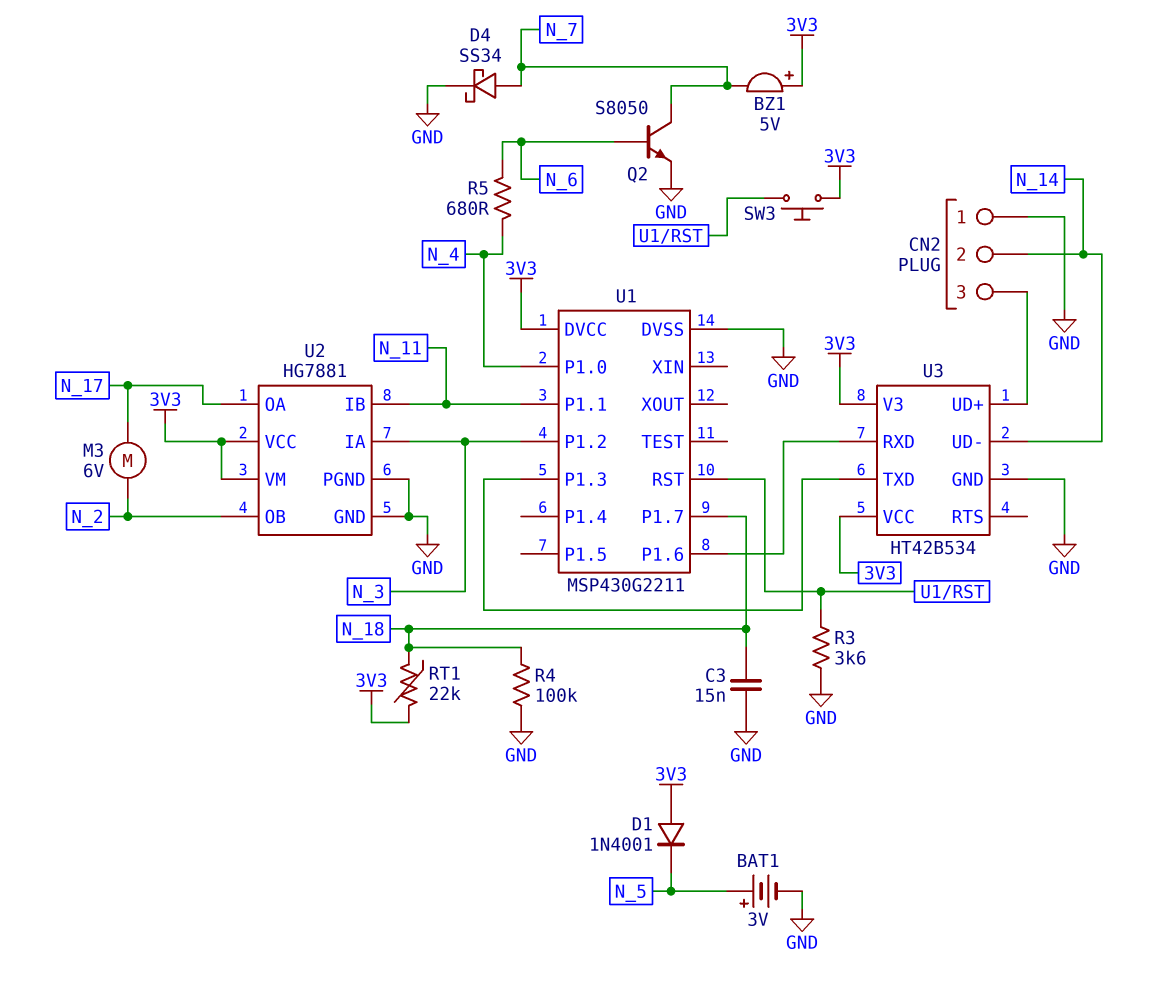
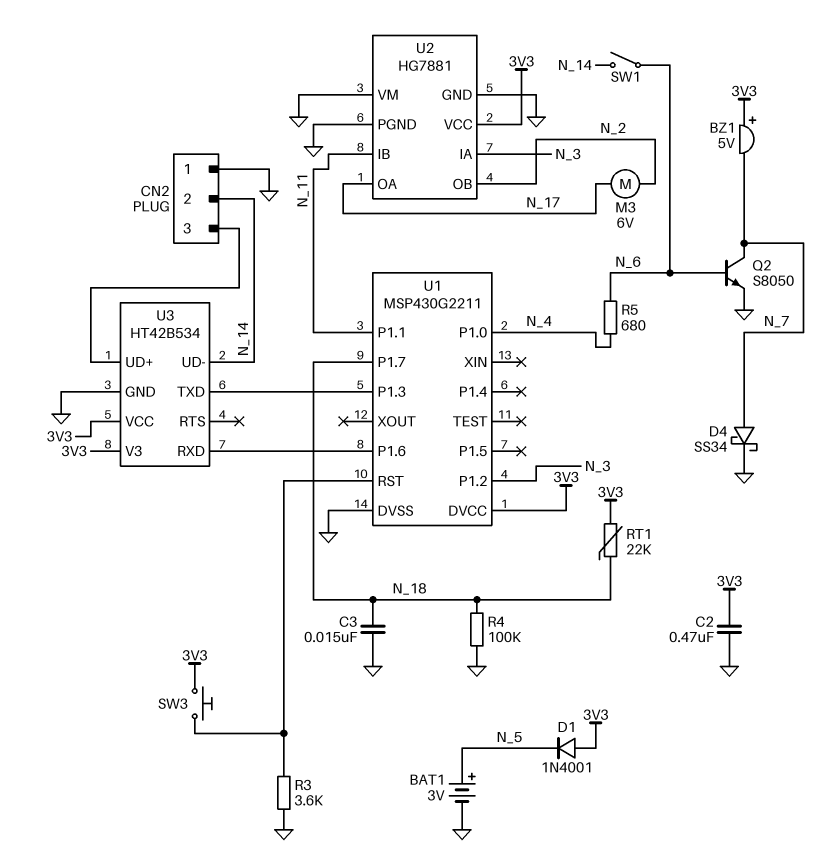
C2: none -> 470nF (3V3, GND)
SW1: none -> switch (N_6, N_14)
U2 pin VM: 3V3 -> GND

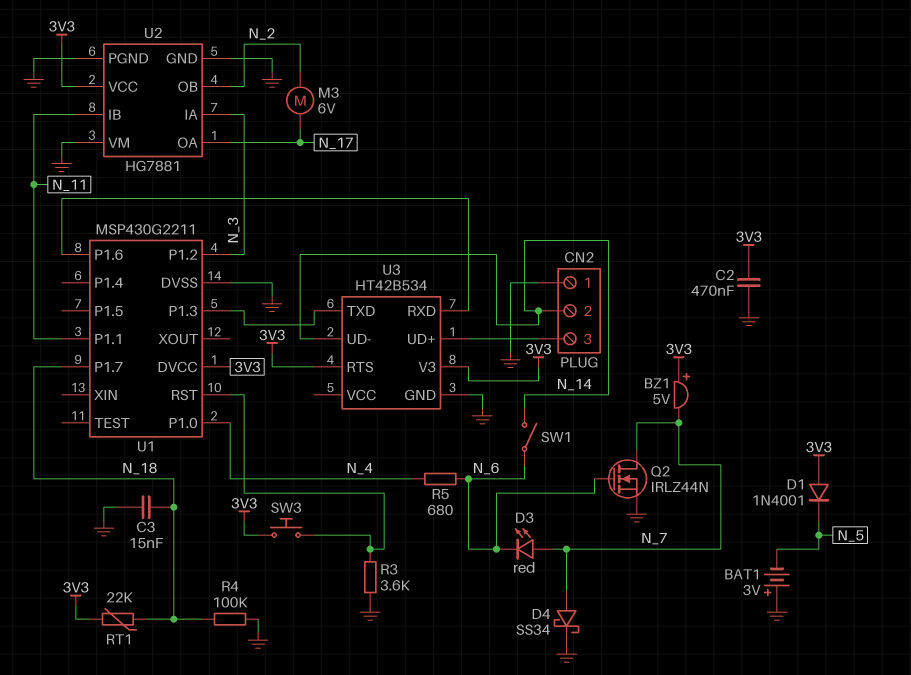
BAT1: 3V (plus N_5, minus GND) -> 3V (plus GND, minus N_5)
D3: none -> LED red (A N_7, K N_6)
Q2: NPN S8050 (B N_6, C N_7, E GND) -> NMOS IRLZ44N (G N_6, D N_7, S GND)
U3 pin RTS: none -> 3V3
U3 pin VCC: 3V3 -> none

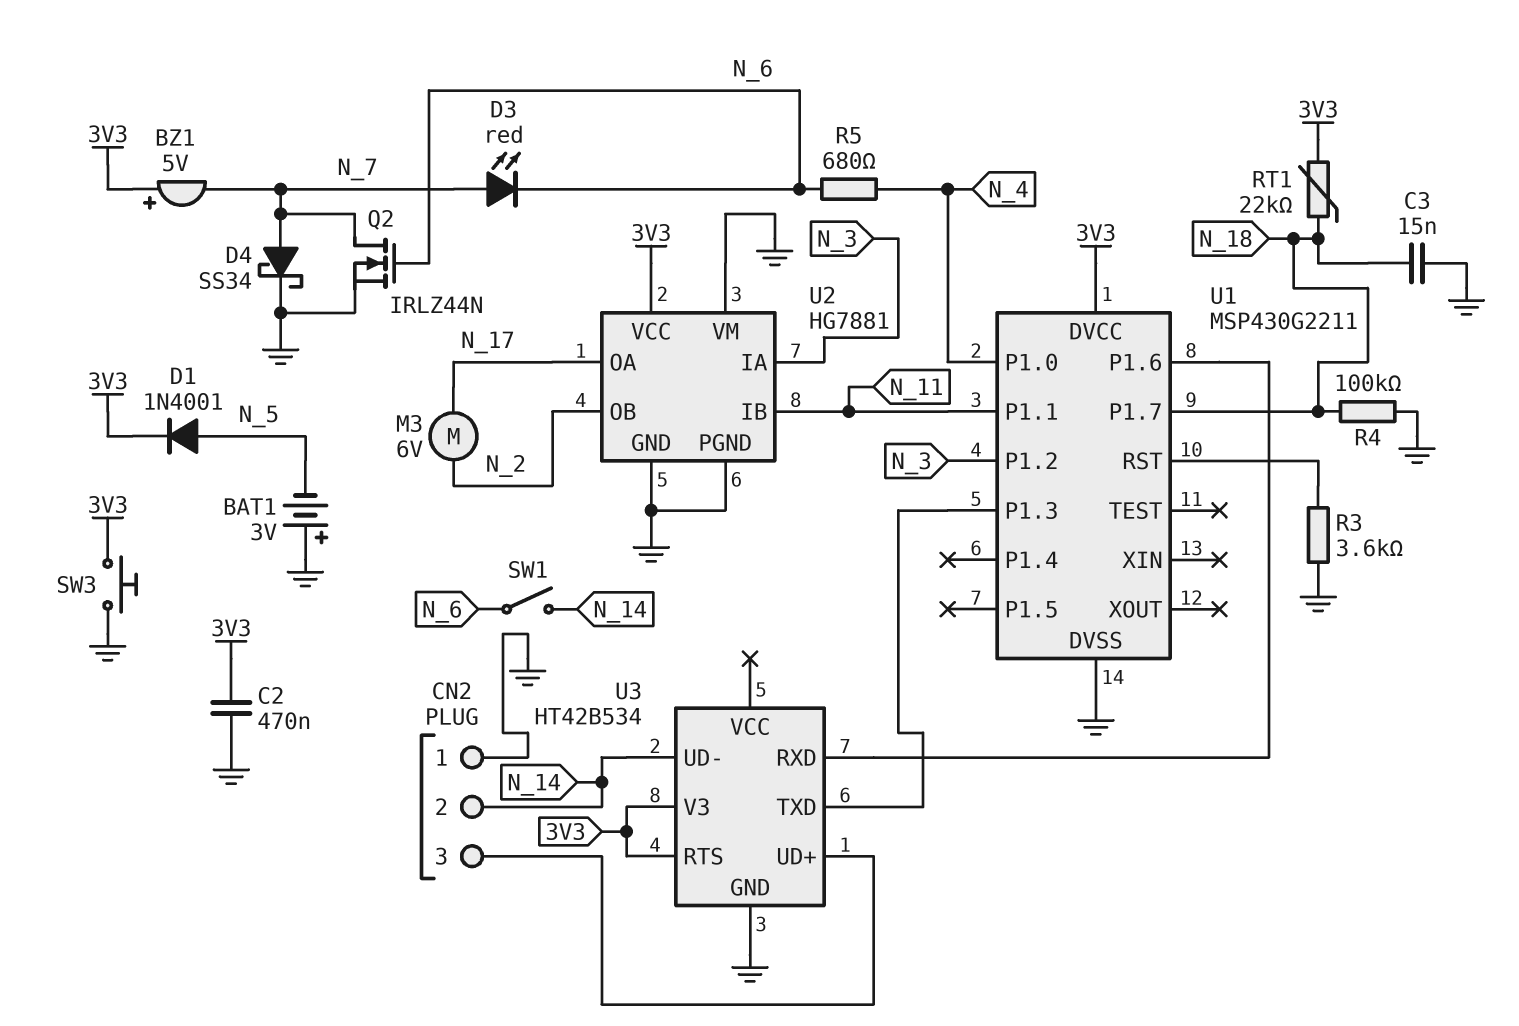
D1: diode 1N4001 (A 3V3, K N_5) -> diode 1N4001 (A N_5, K 3V3)
SW3: button (3V3, U1/RST) -> button (3V3, GND)

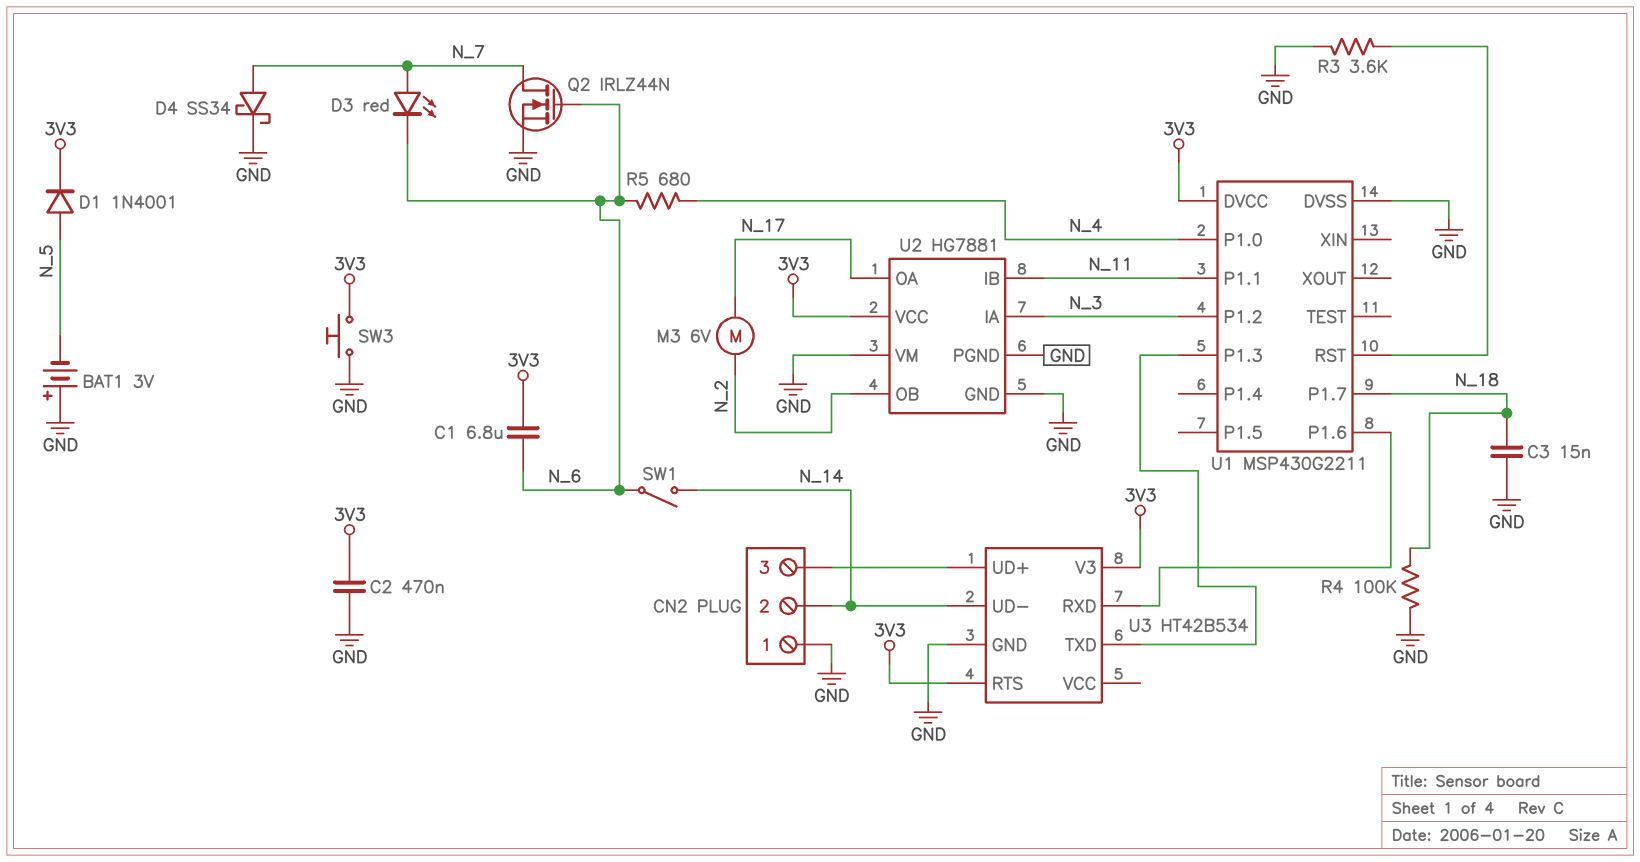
BZ1: buzzer 5V (plus 3V3, minus N_7) -> none
C1: none -> 6.8uF (3V3, N_6)
RT1: 22k (3V3, N_18) -> none

